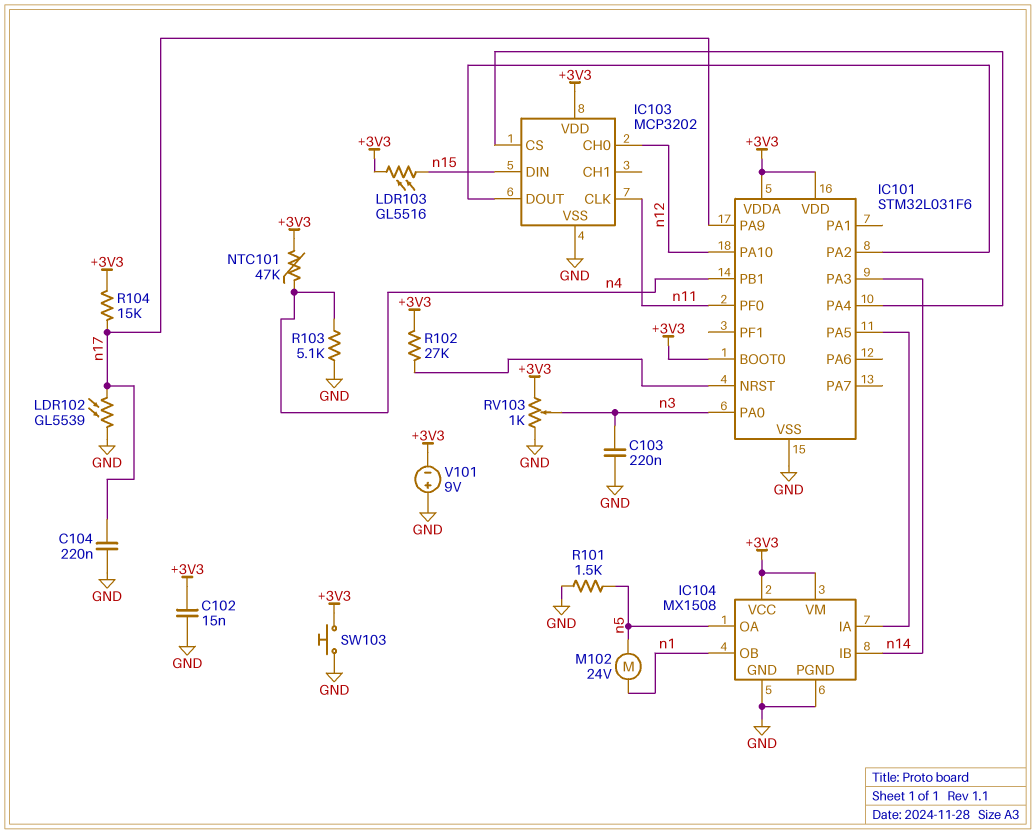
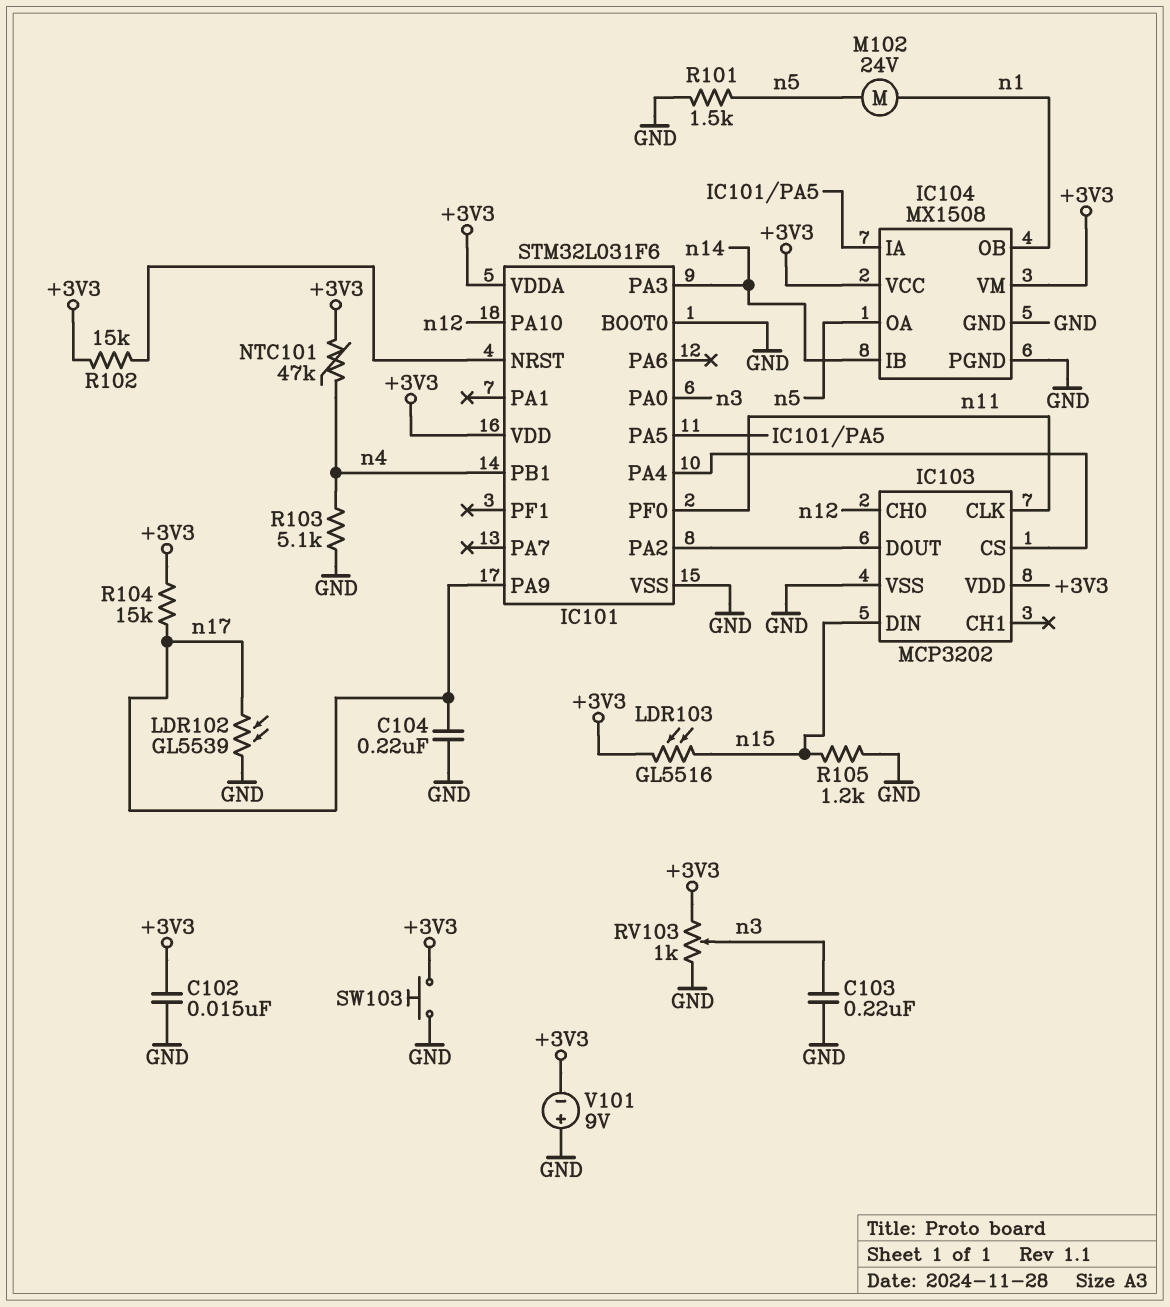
IC101 pin BOOT0: +3V3 -> GND
R102: 27k (+3V3, IC101/NRST) -> 15k (+3V3, IC101/NRST)
R105: none -> 1.2k (GND, n15)

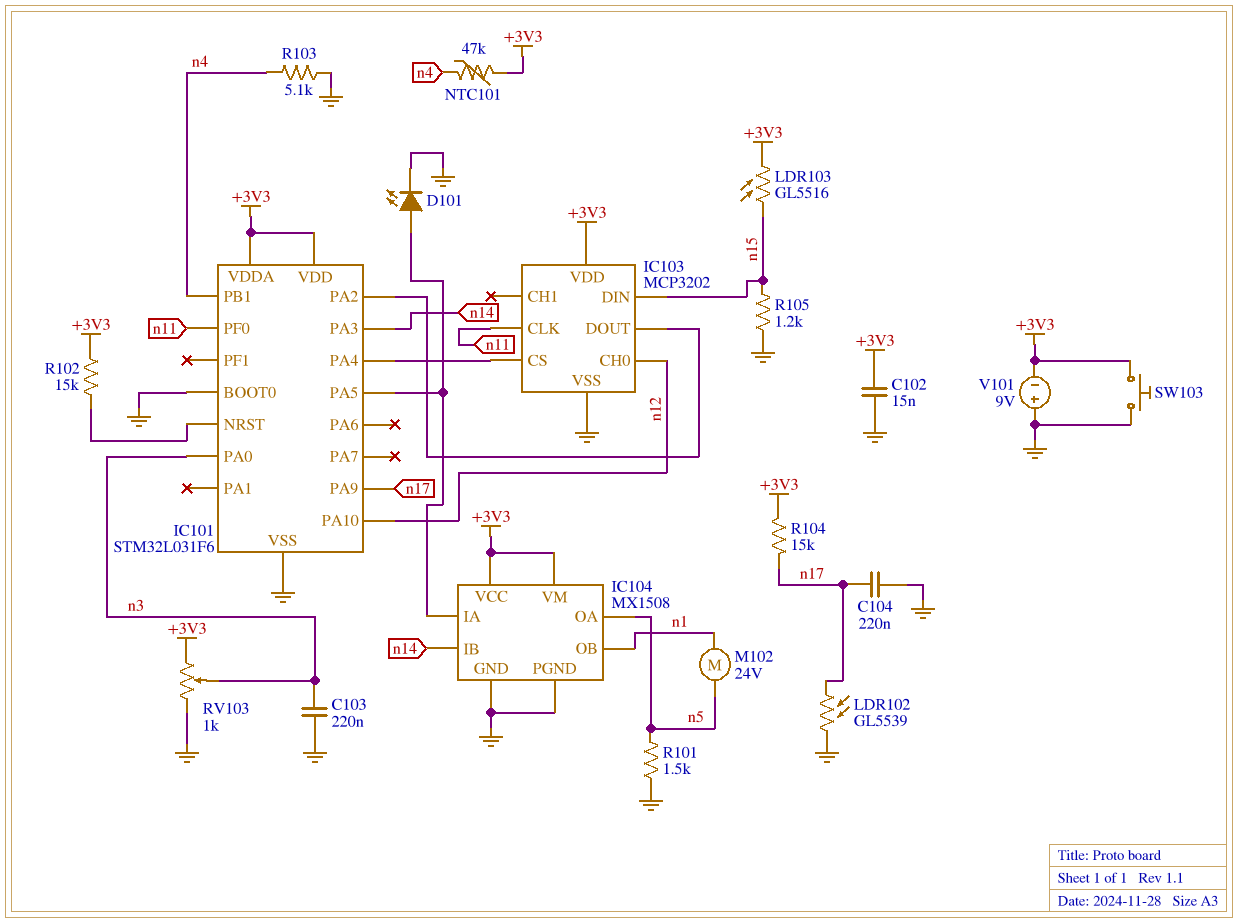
D101: none -> LED (A IC101/PA5, K GND)

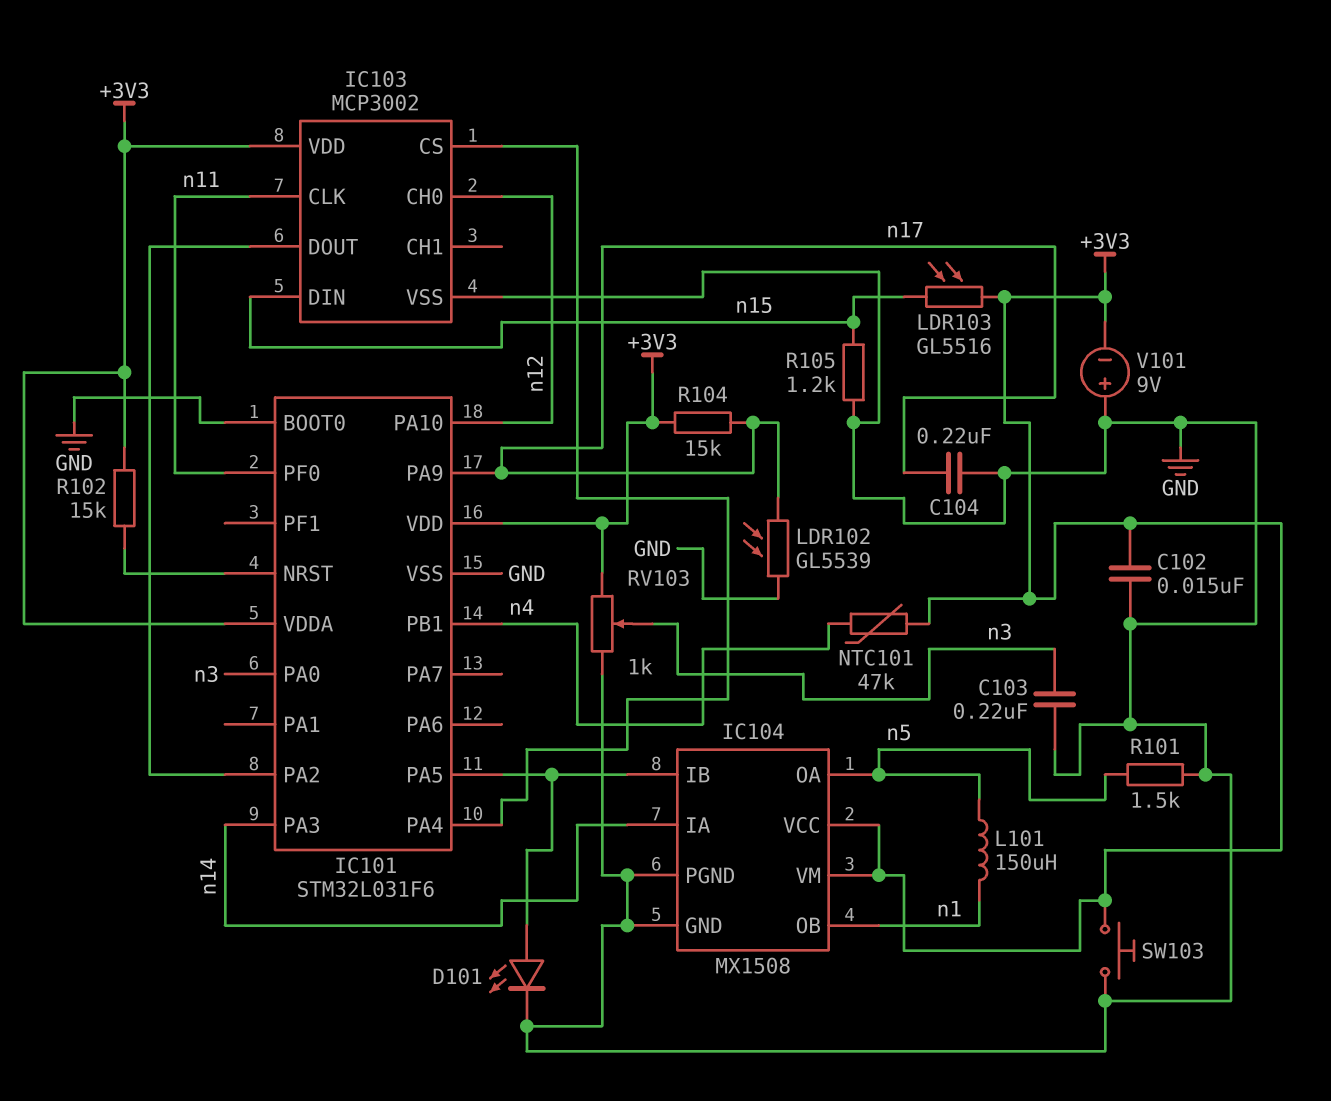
IC103: MCP3202 -> MCP3002
IC104 pin IA: IC101/PA5 -> n14
IC104 pin IB: n14 -> IC101/PA5
L101: none -> 150uH (n1, n5)
M102: motor 24V (n1, n5) -> none
R103: 5.1k (GND, n4) -> none

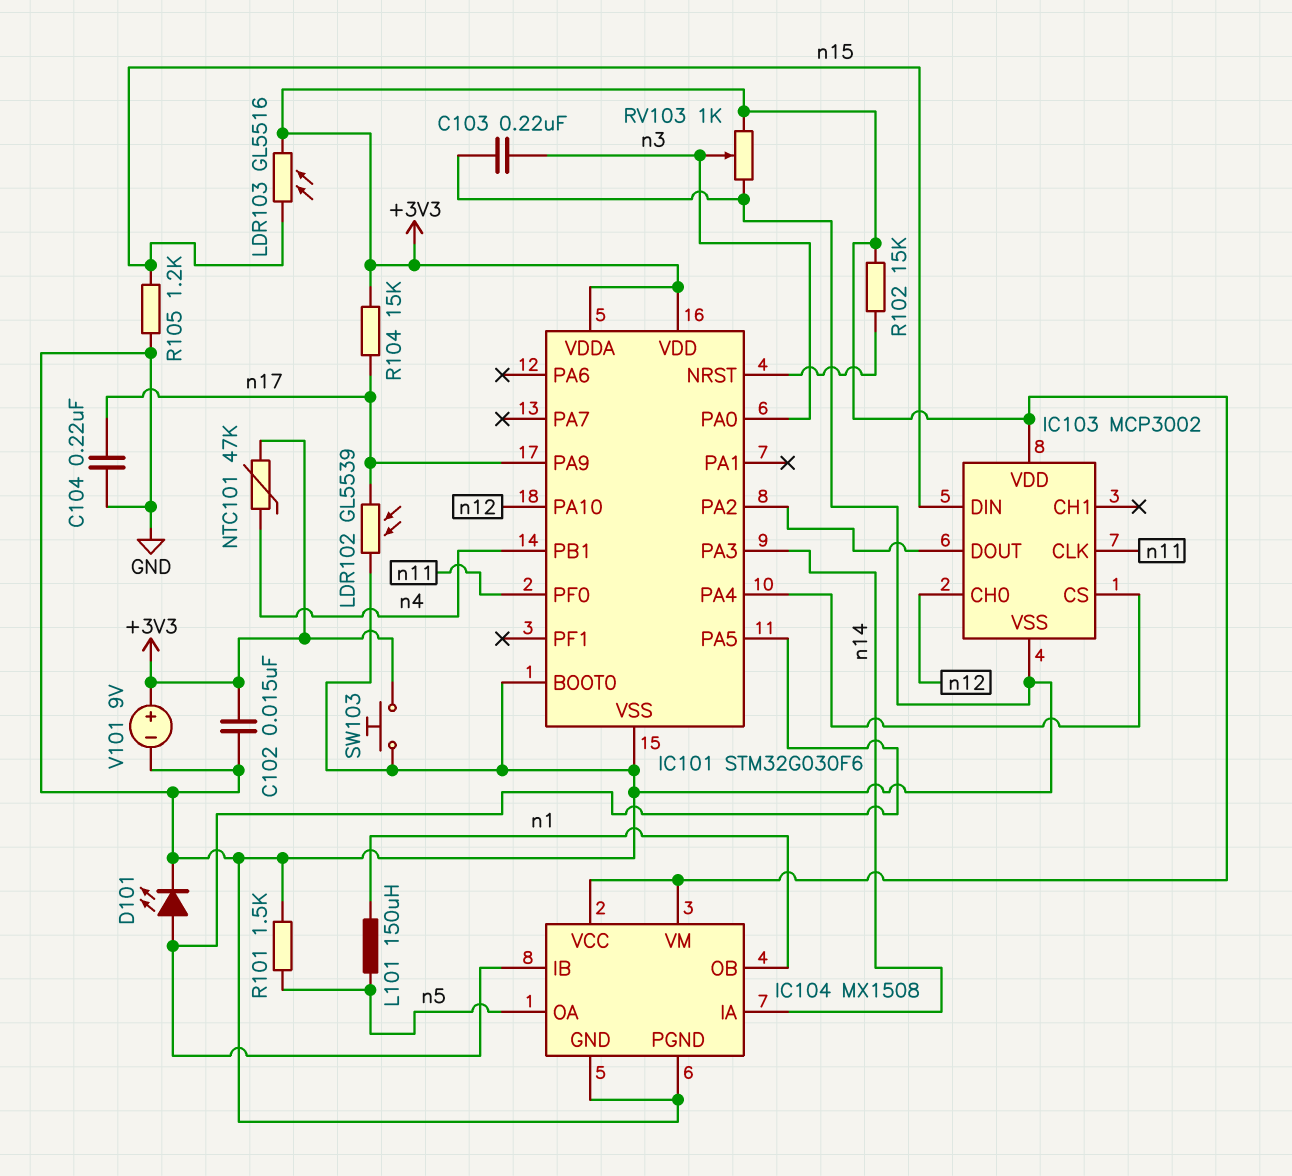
IC101: STM32L031F6 -> STM32G030F6
V101: 9V (plus GND, minus +3V3) -> 9V (plus +3V3, minus GND)

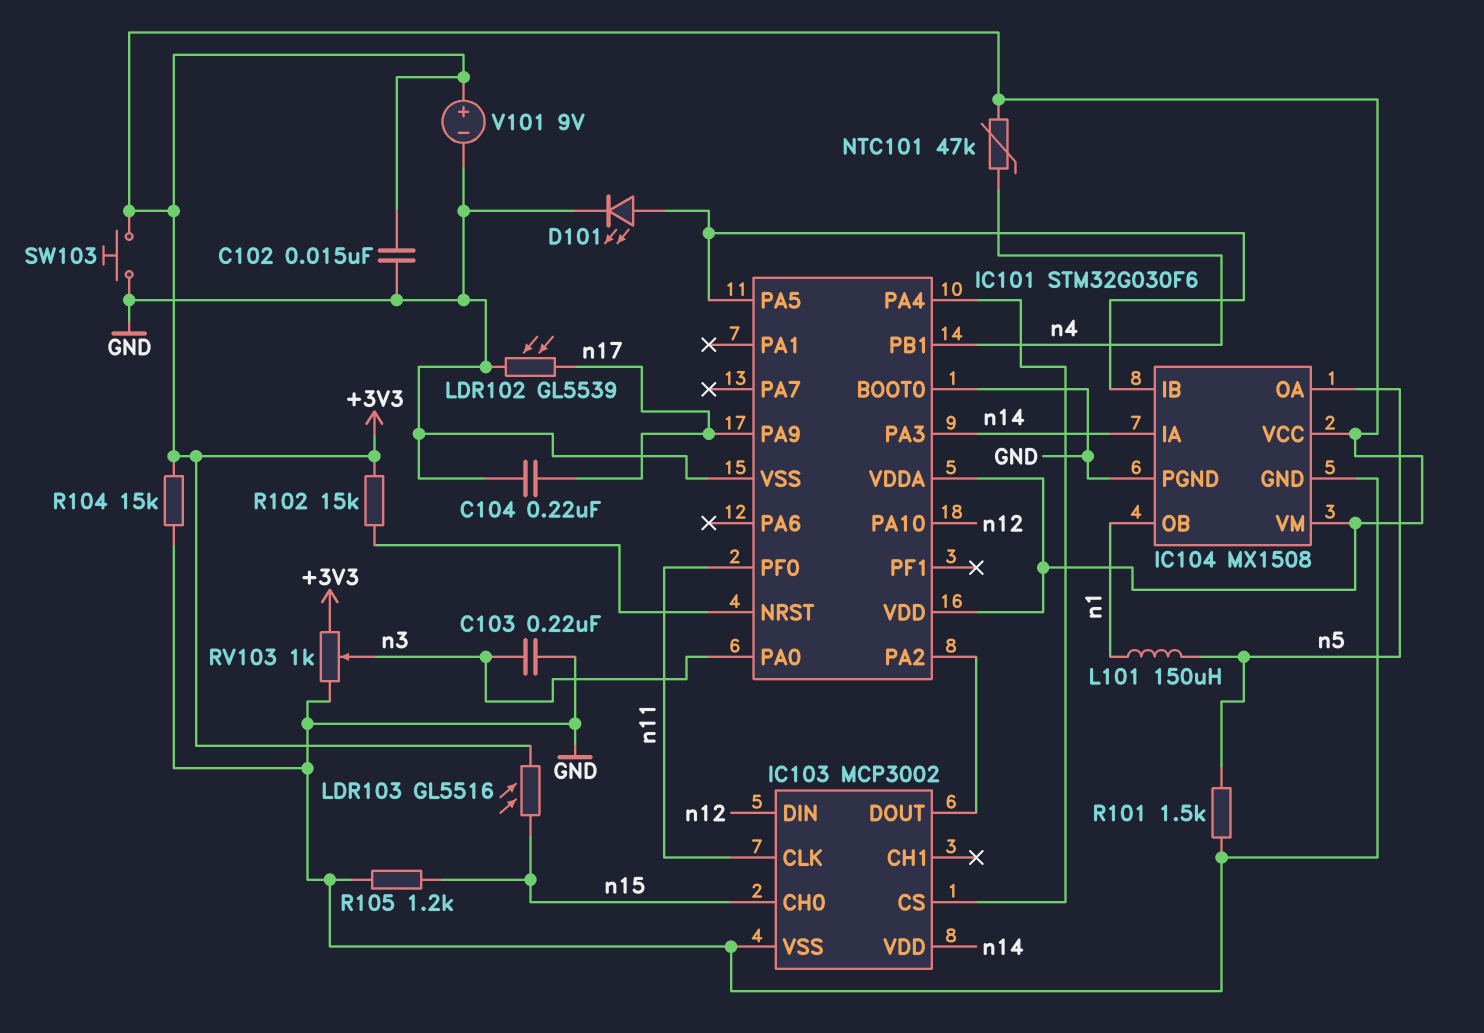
IC103 pin CH0: n12 -> n15
IC103 pin DIN: n15 -> n12
IC103 pin VDD: +3V3 -> n14
R104: 15k (+3V3, n17) -> 15k (+3V3, GND)

